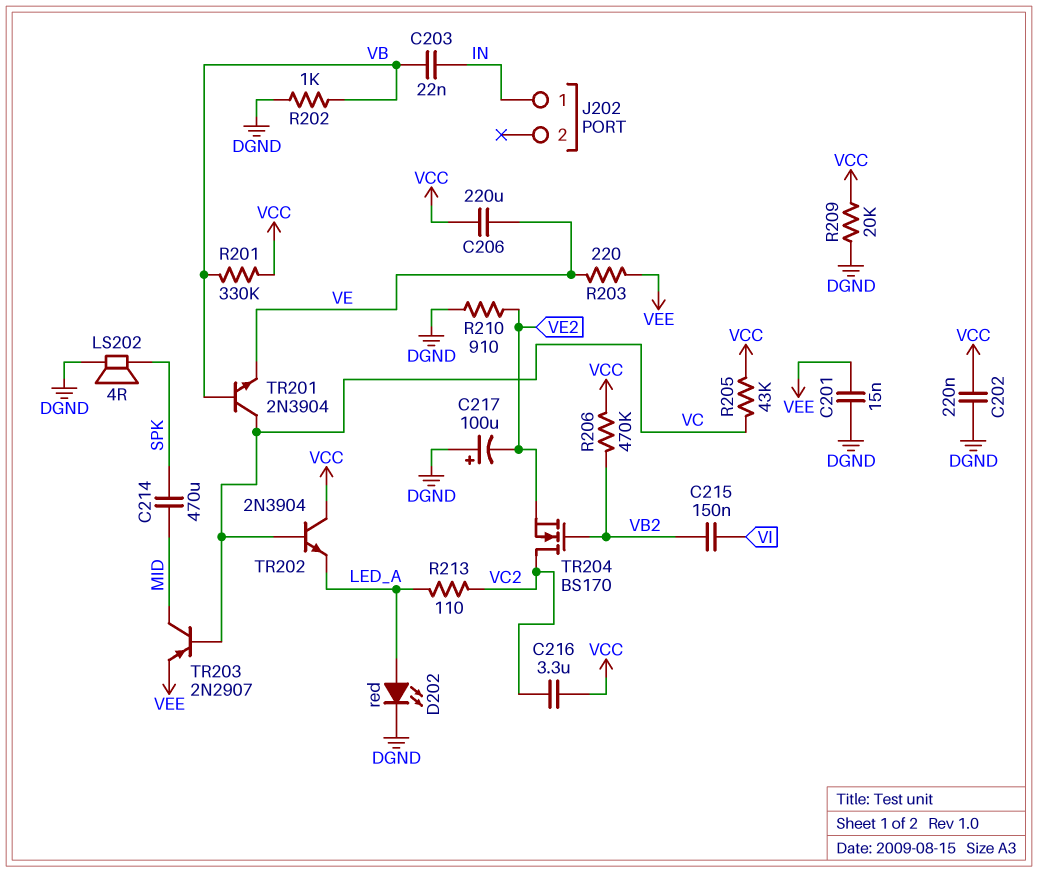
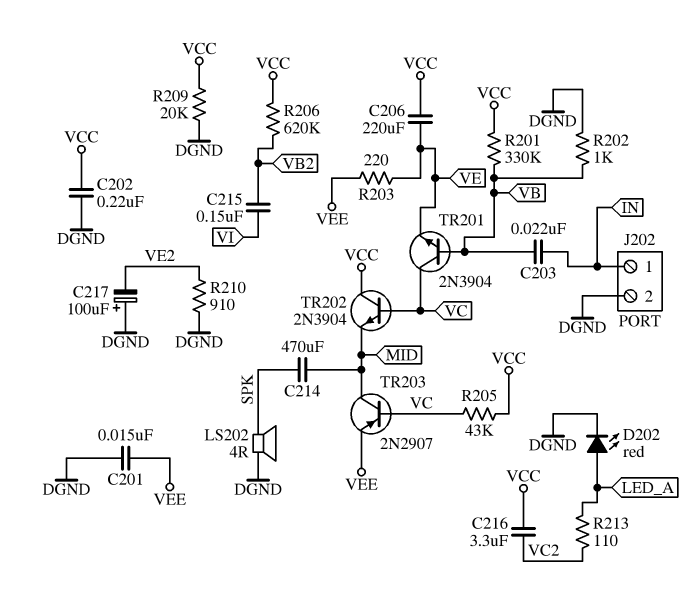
J202 pin 2: none -> DGND
R206: 470k (VB2, VCC) -> 620k (VB2, VCC)
TR202: NPN 2N3904 (B VC, C VCC, E LED_A) -> NPN 2N3904 (B VC, C VCC, E MID)
TR204: NMOS BS170 (G VB2, D VC2, S VE2) -> none

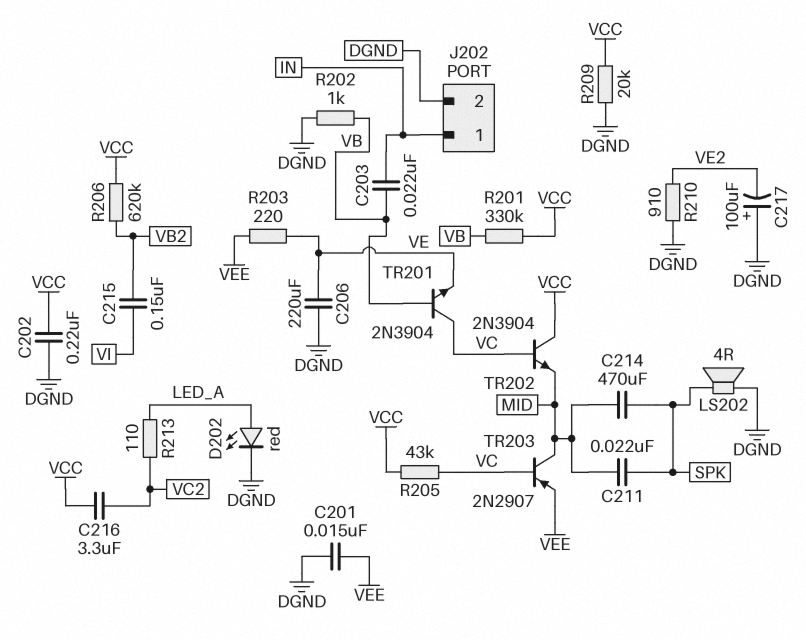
C206: 220uF (VCC, VE) -> 220uF (DGND, VE)
C211: none -> 22nF (MID, SPK)

